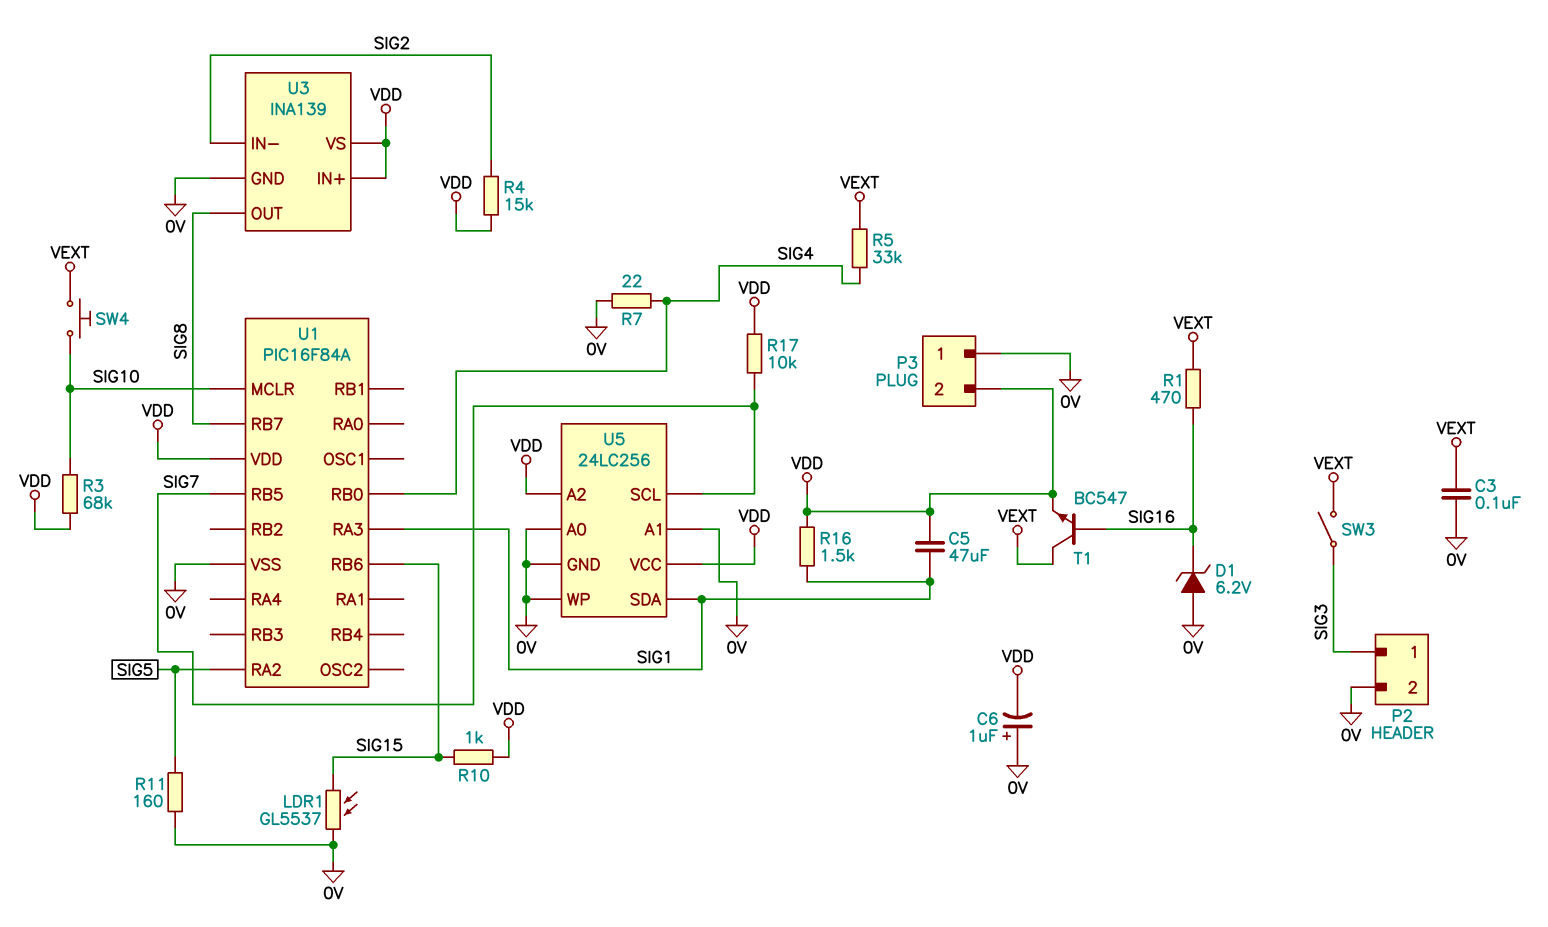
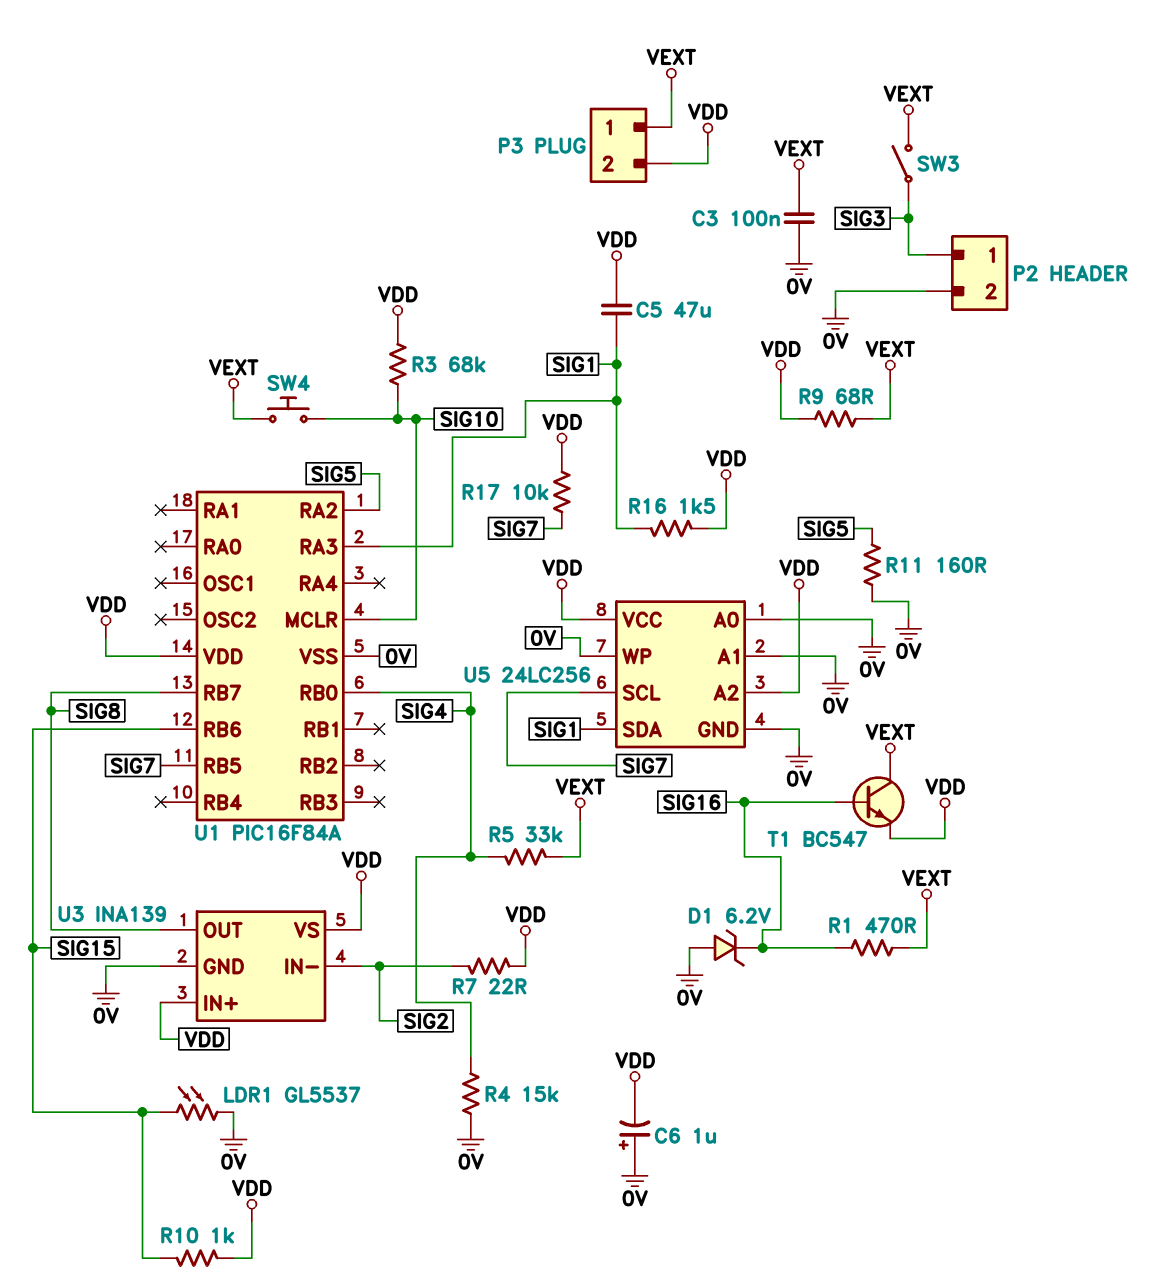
P3 pin 1: 0V -> VEXT
R4: 15k (SIG2, VDD) -> 15k (0V, SIG4)
R7: 22 (0V, SIG4) -> 22 (SIG2, VDD)
R9: none -> 68 (VDD, VEXT)

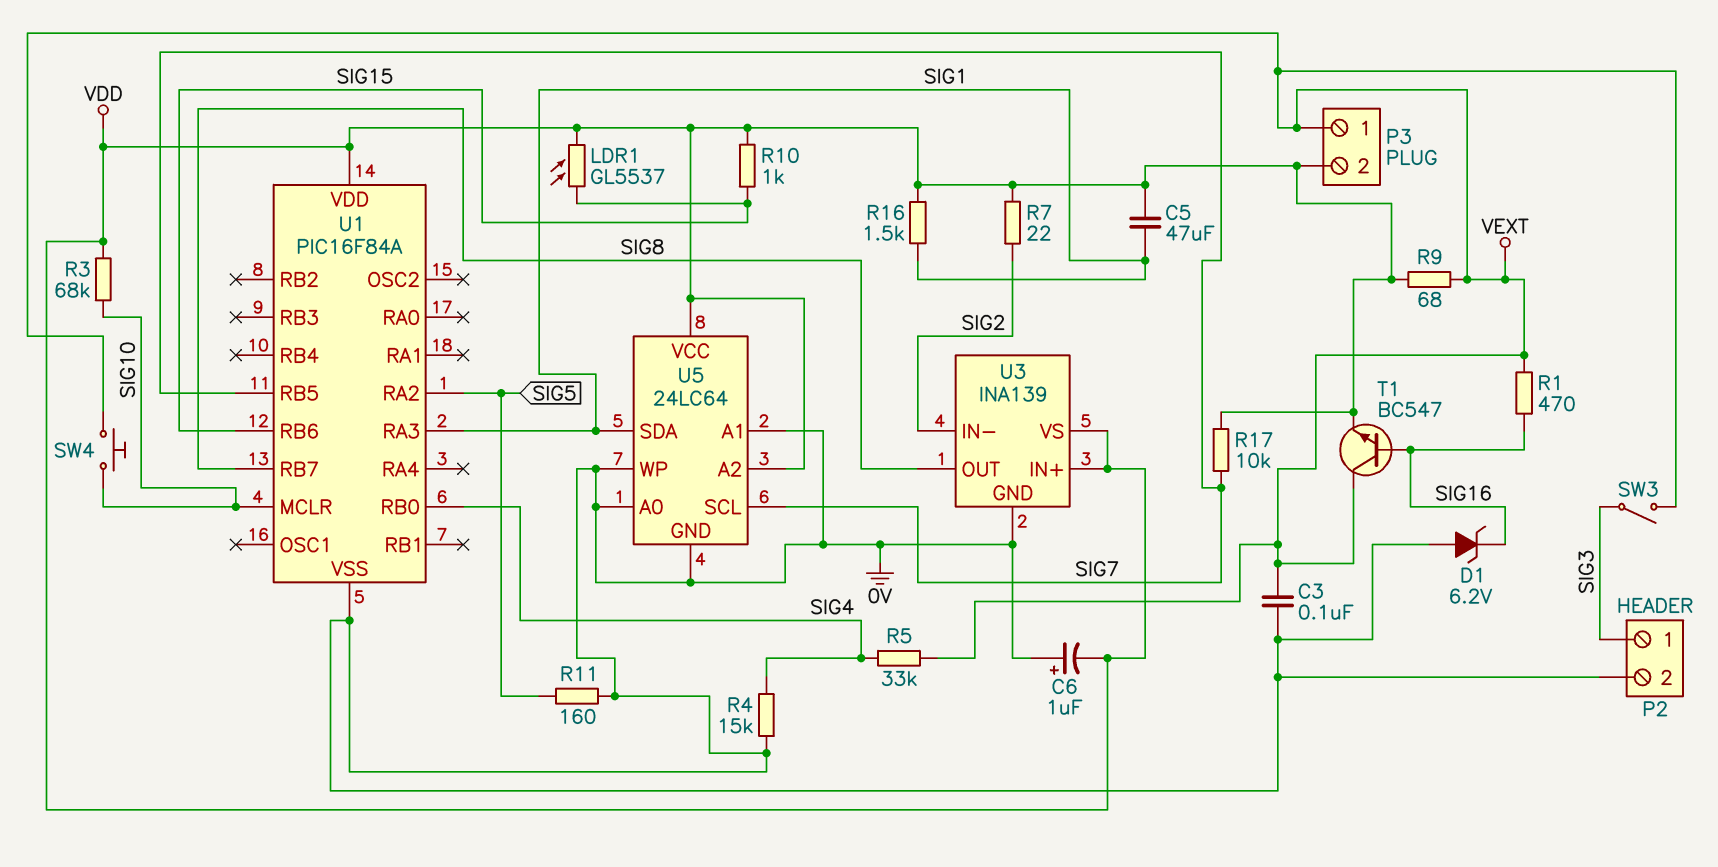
LDR1: GL5537 (0V, SIG15) -> GL5537 (SIG15, VDD)
U5: 24LC256 -> 24LC64

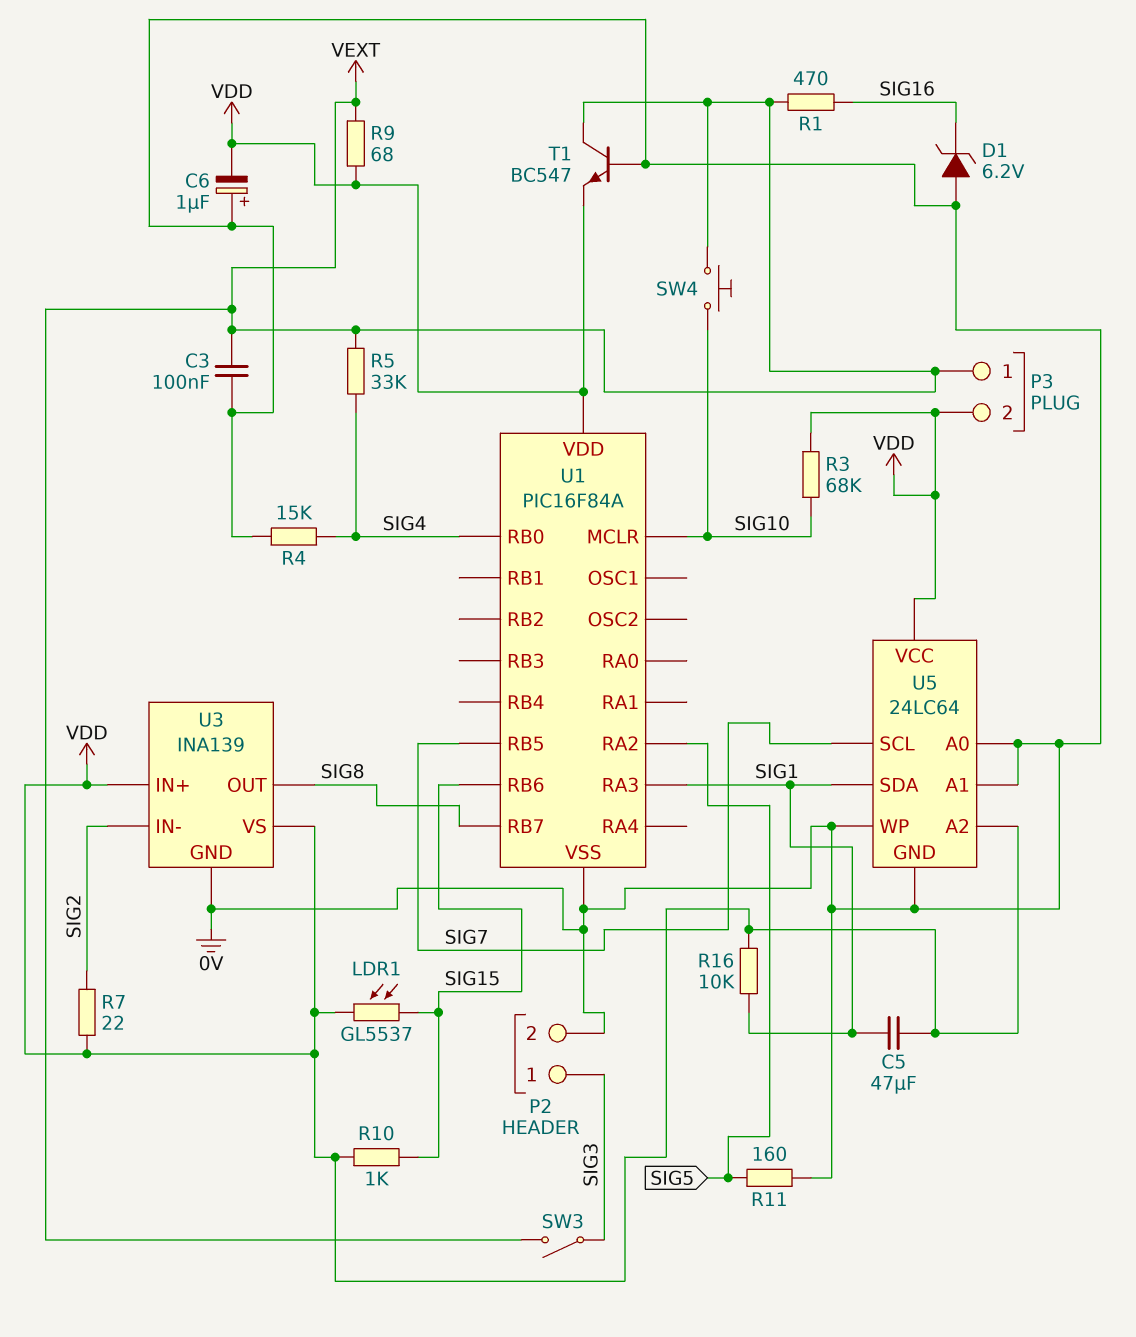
R16: 1.5k (SIG1, VDD) -> 10k (SIG1, VDD)
R17: 10k (SIG7, VDD) -> none
T1: NPN BC547 (B SIG16, C VEXT, E VDD) -> NPN BC547 (B 0V, C VEXT, E VDD)

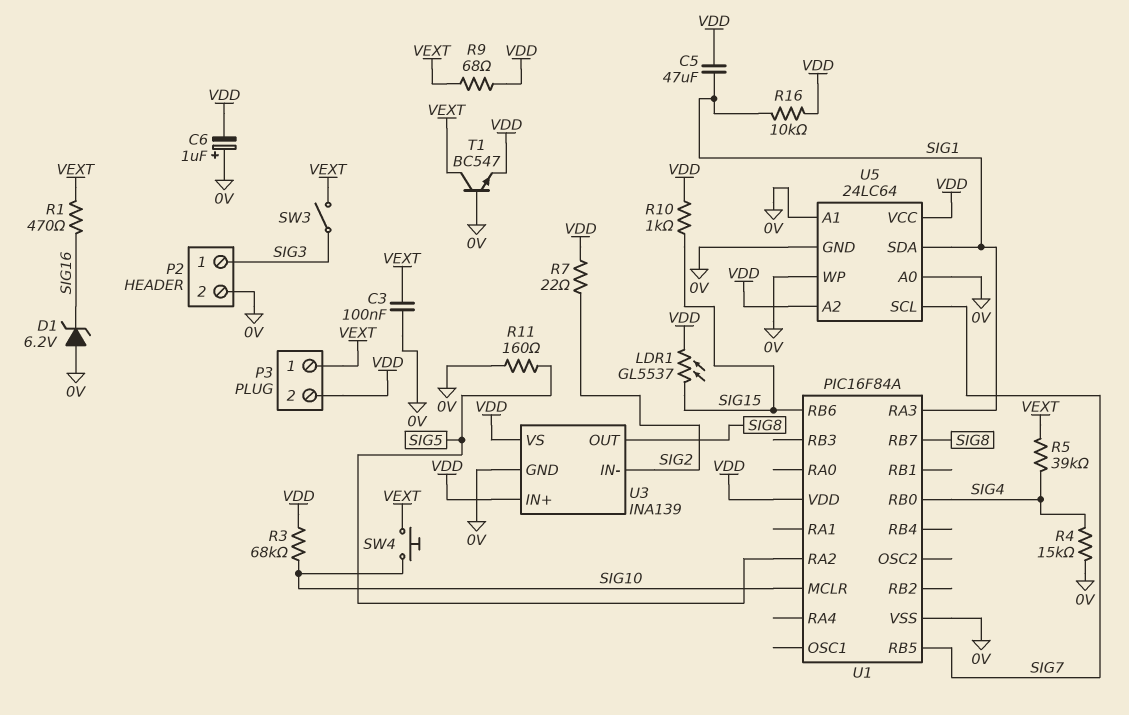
R5: 33k (SIG4, VEXT) -> 39k (SIG4, VEXT)

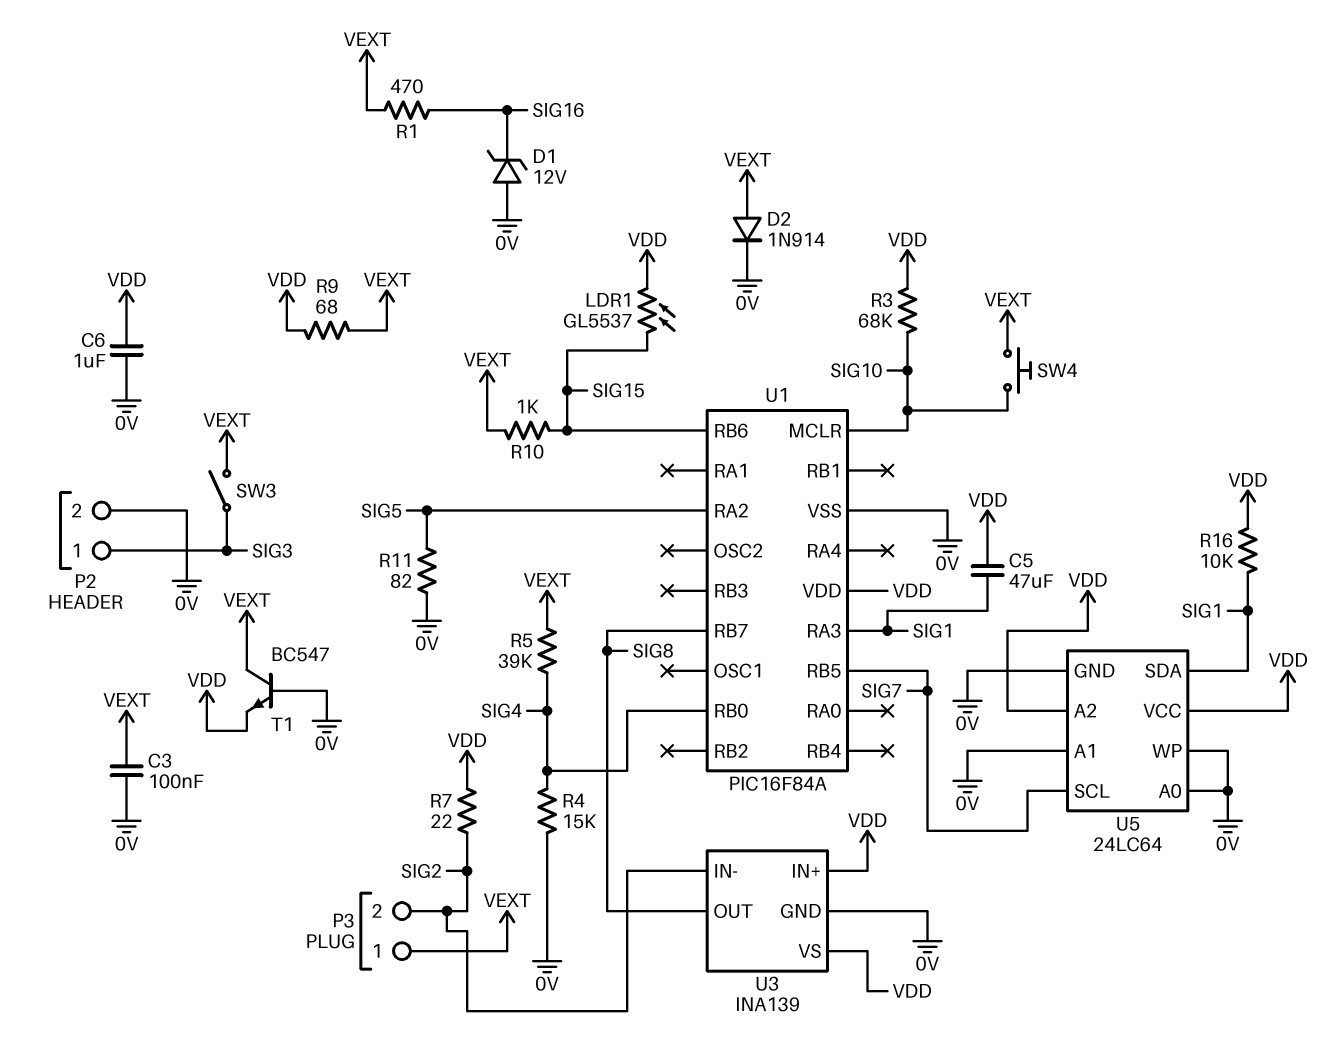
C6: 1uF (plus 0V, minus VDD) -> 1uF (0V, VDD)
D1: zener 6.2V (A 0V, K SIG16) -> zener 12V (A 0V, K SIG16)
D2: none -> diode 1N914 (A VEXT, K 0V)
P3 pin 2: VDD -> SIG2
R10: 1k (SIG15, VDD) -> 1k (SIG15, VEXT)
R11: 160 (0V, SIG5) -> 82 (0V, SIG5)

